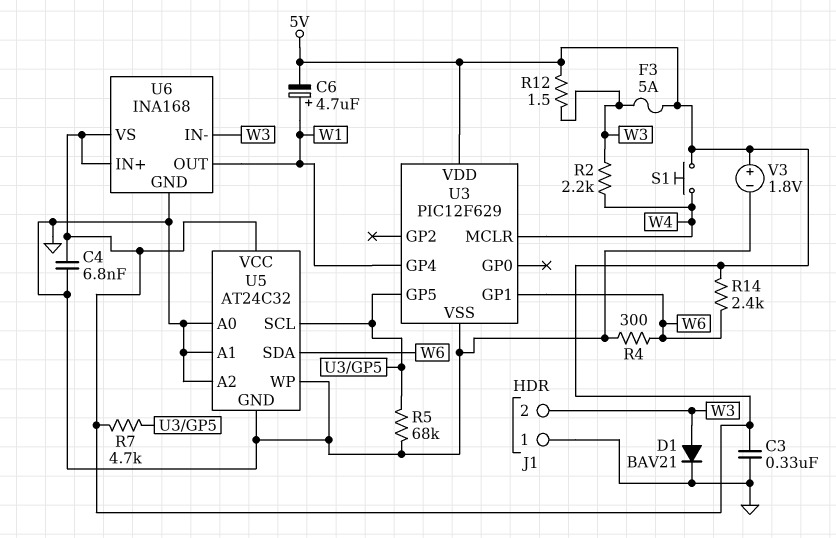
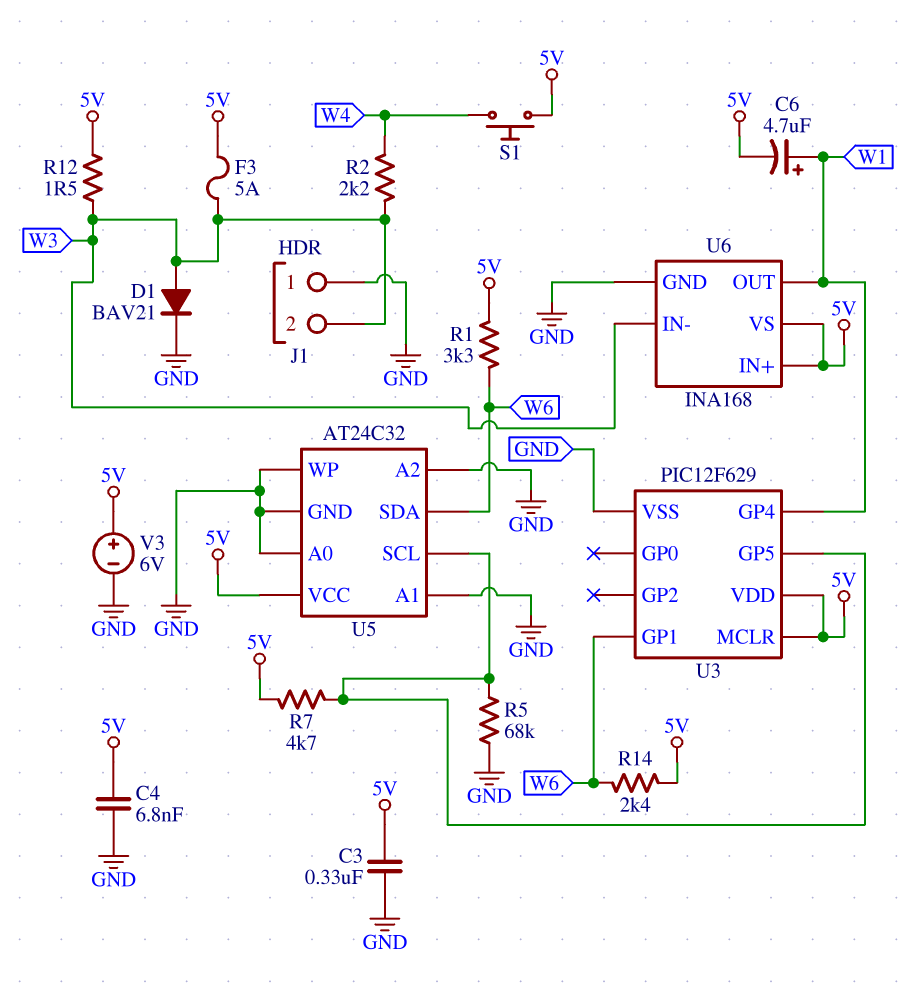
R1: none -> 3.3k (5V, W6)
R4: 300 (GND, W6) -> none
U3 pin MCLR: W4 -> 5V
V3: 1.8V (plus 5V, minus GND) -> 6V (plus 5V, minus GND)

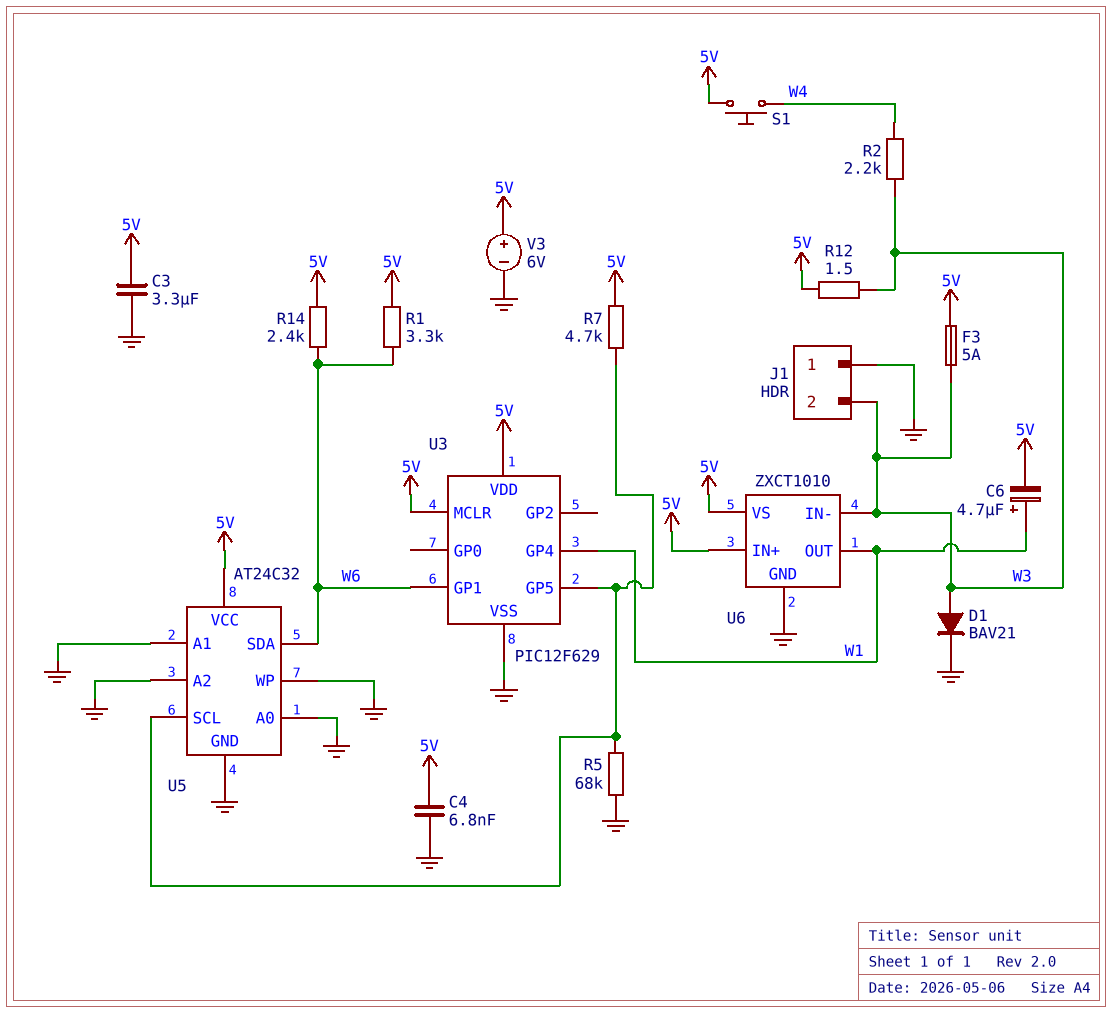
C3: 330nF (5V, GND) -> 3.3uF (5V, GND)
U6: INA168 -> ZXCT1010

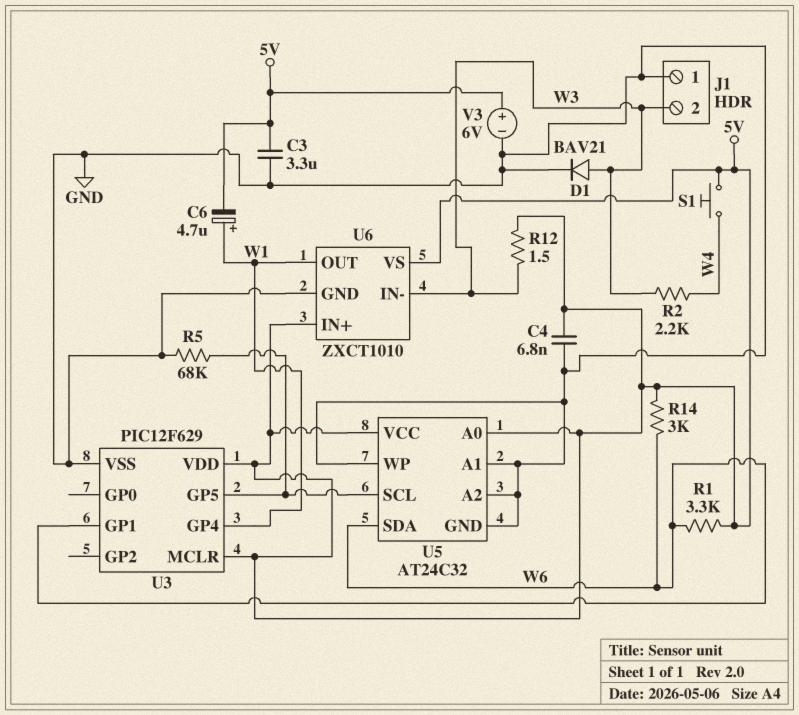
F3: 5A (5V, W3) -> none
R7: 4.7k (5V, U3/GP5) -> none
R14: 2.4k (5V, W6) -> 3k (5V, W6)
U5 pin A0: GND -> 5V

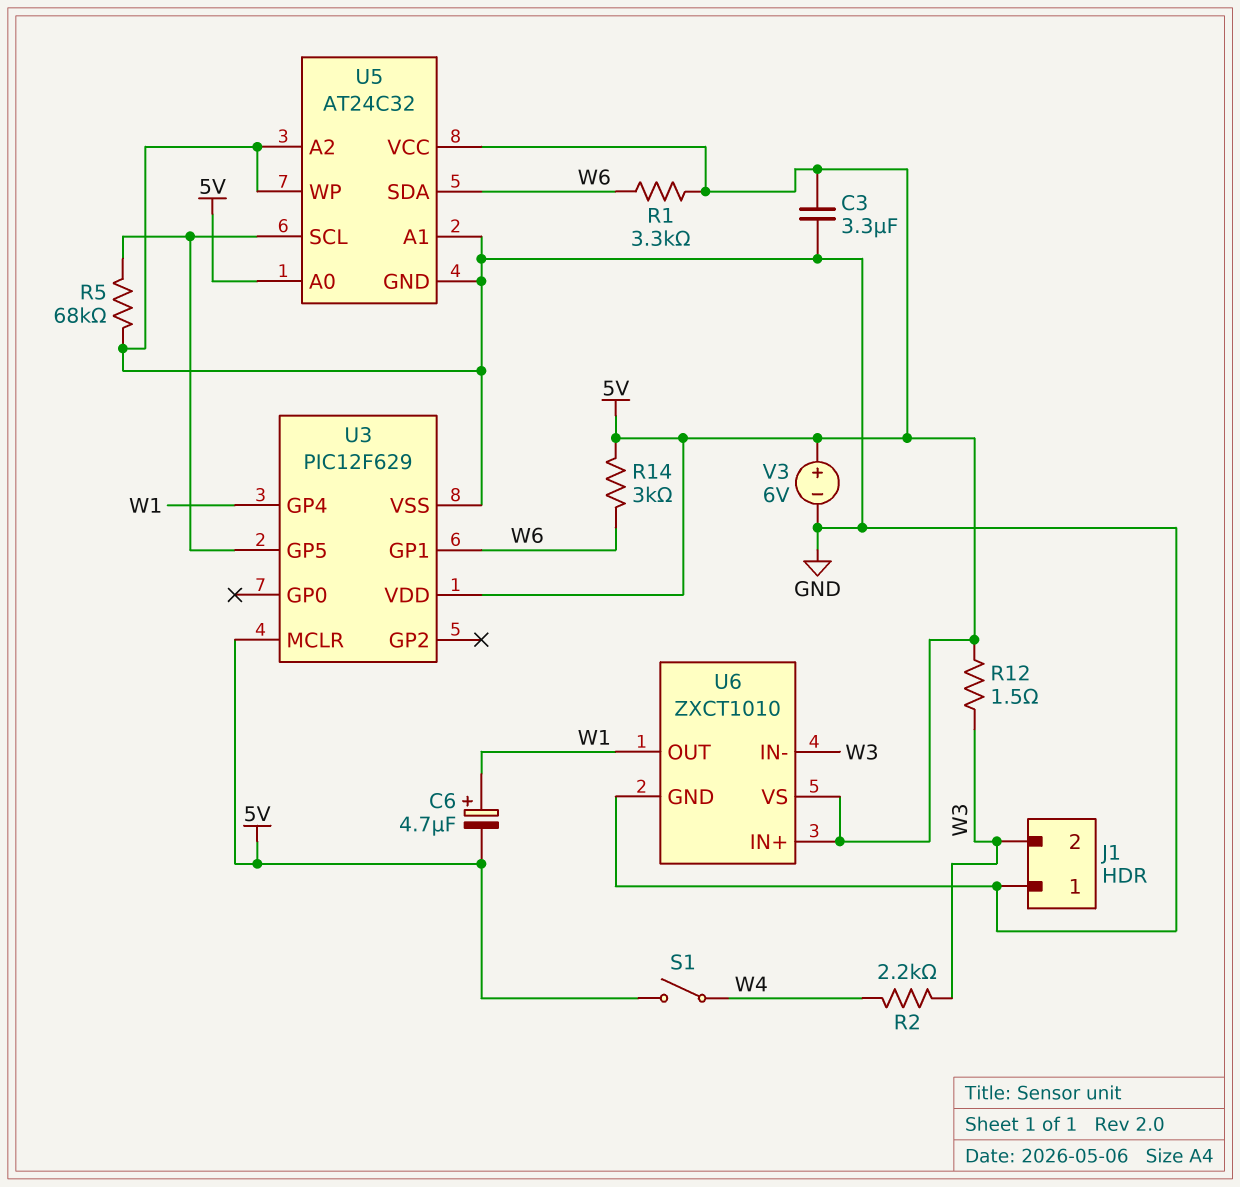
C4: 6.8nF (5V, GND) -> none
D1: diode BAV21 (A W3, K GND) -> none
S1: button (5V, W4) -> switch (5V, W4)

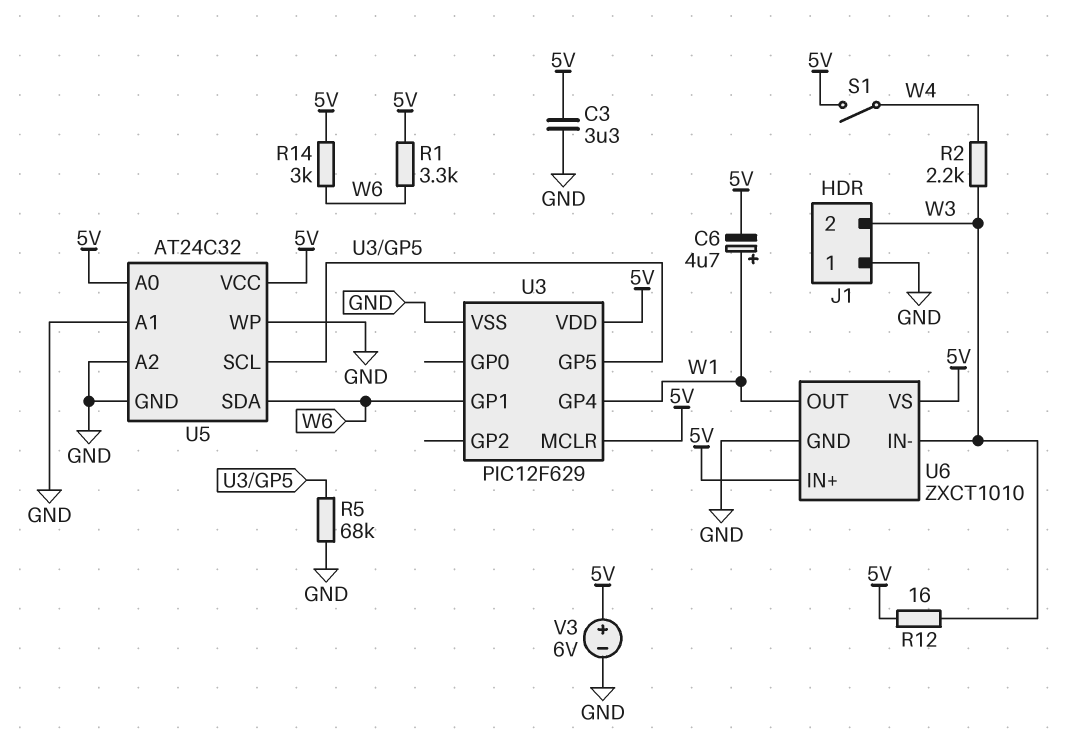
R12: 1.5 (5V, W3) -> 16 (5V, W3)

